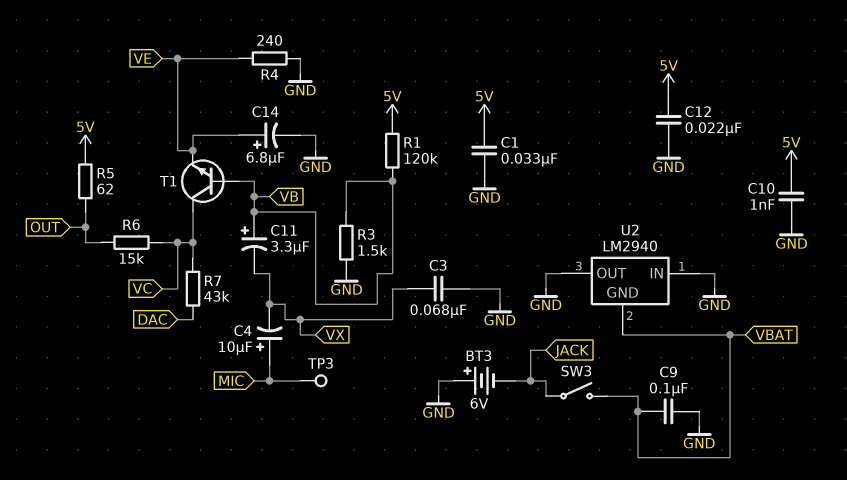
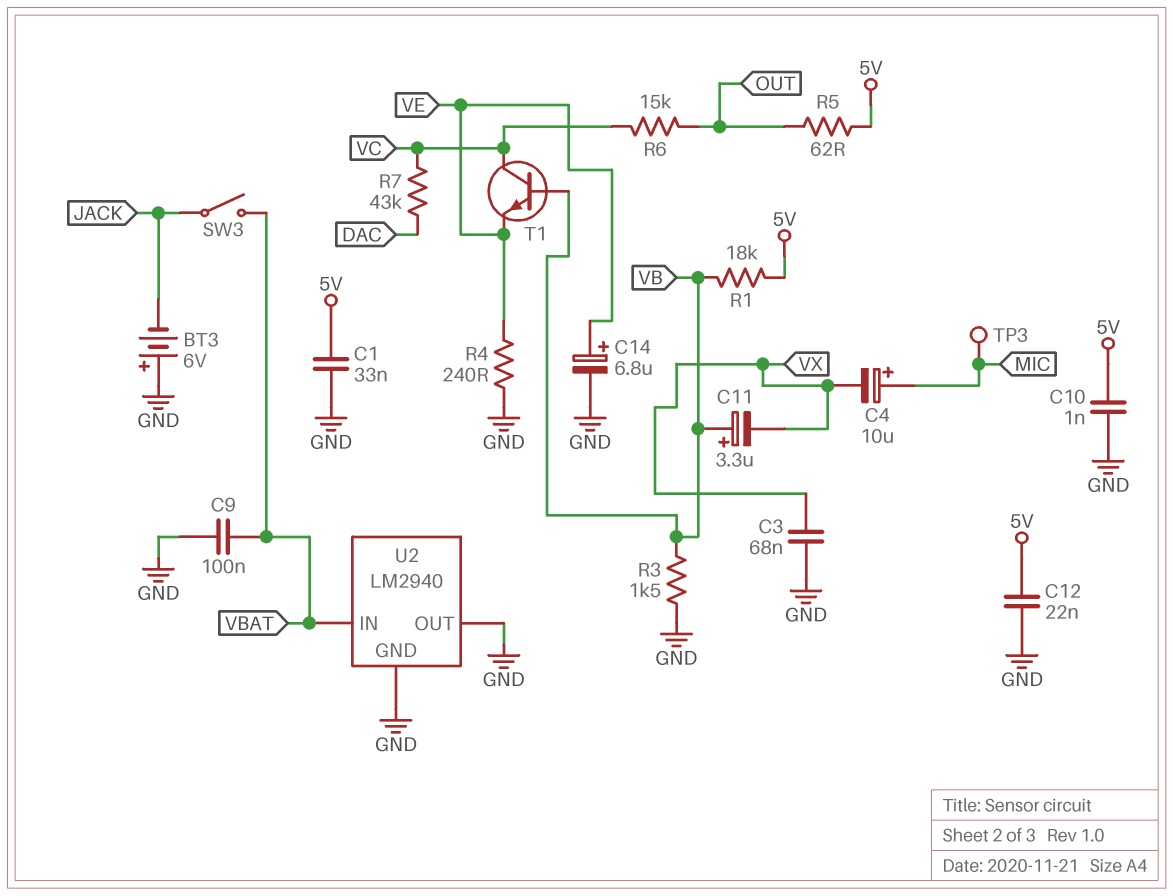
R1: 120k (5V, VB) -> 18k (5V, VB)
U2 pin GND: VBAT -> GND
U2 pin IN: GND -> VBAT

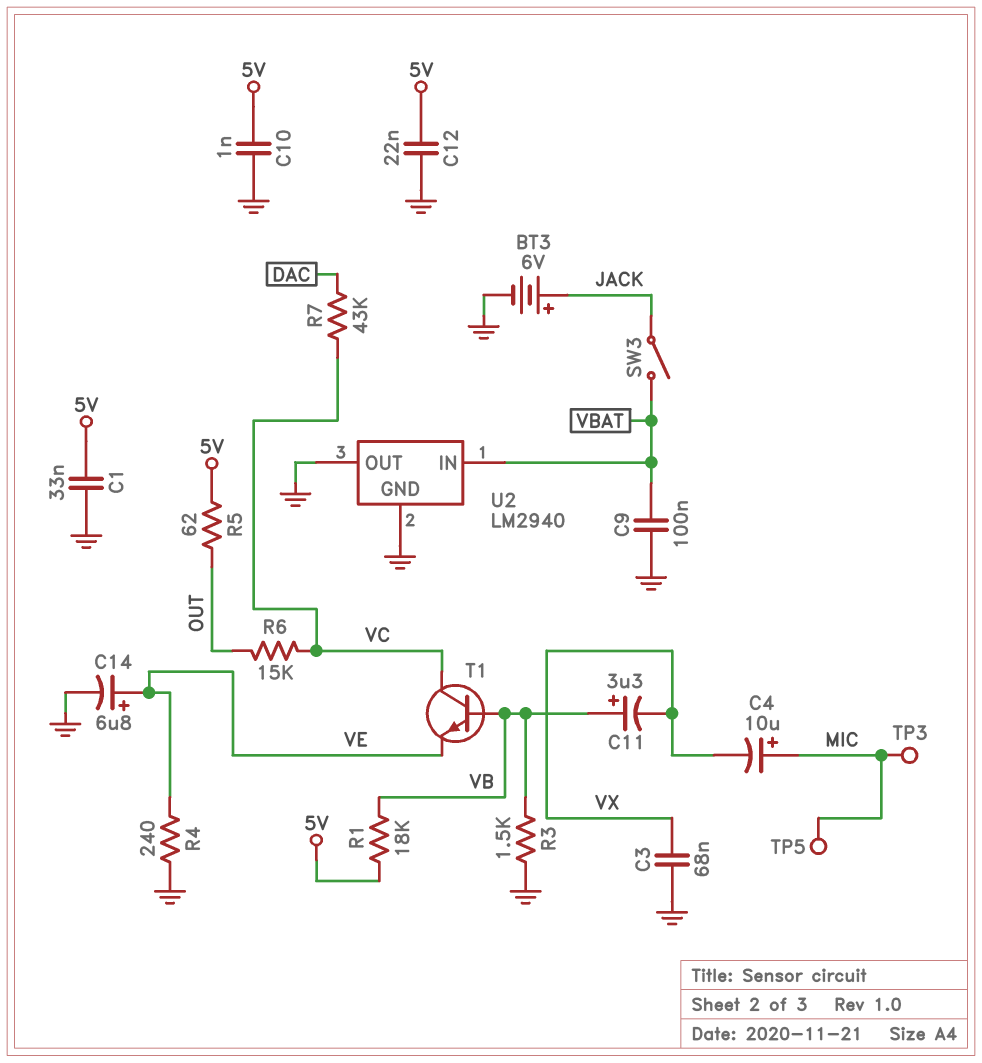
BT3: 6V (plus GND, minus JACK) -> 6V (plus JACK, minus GND)
TP5: none -> test point (MIC)

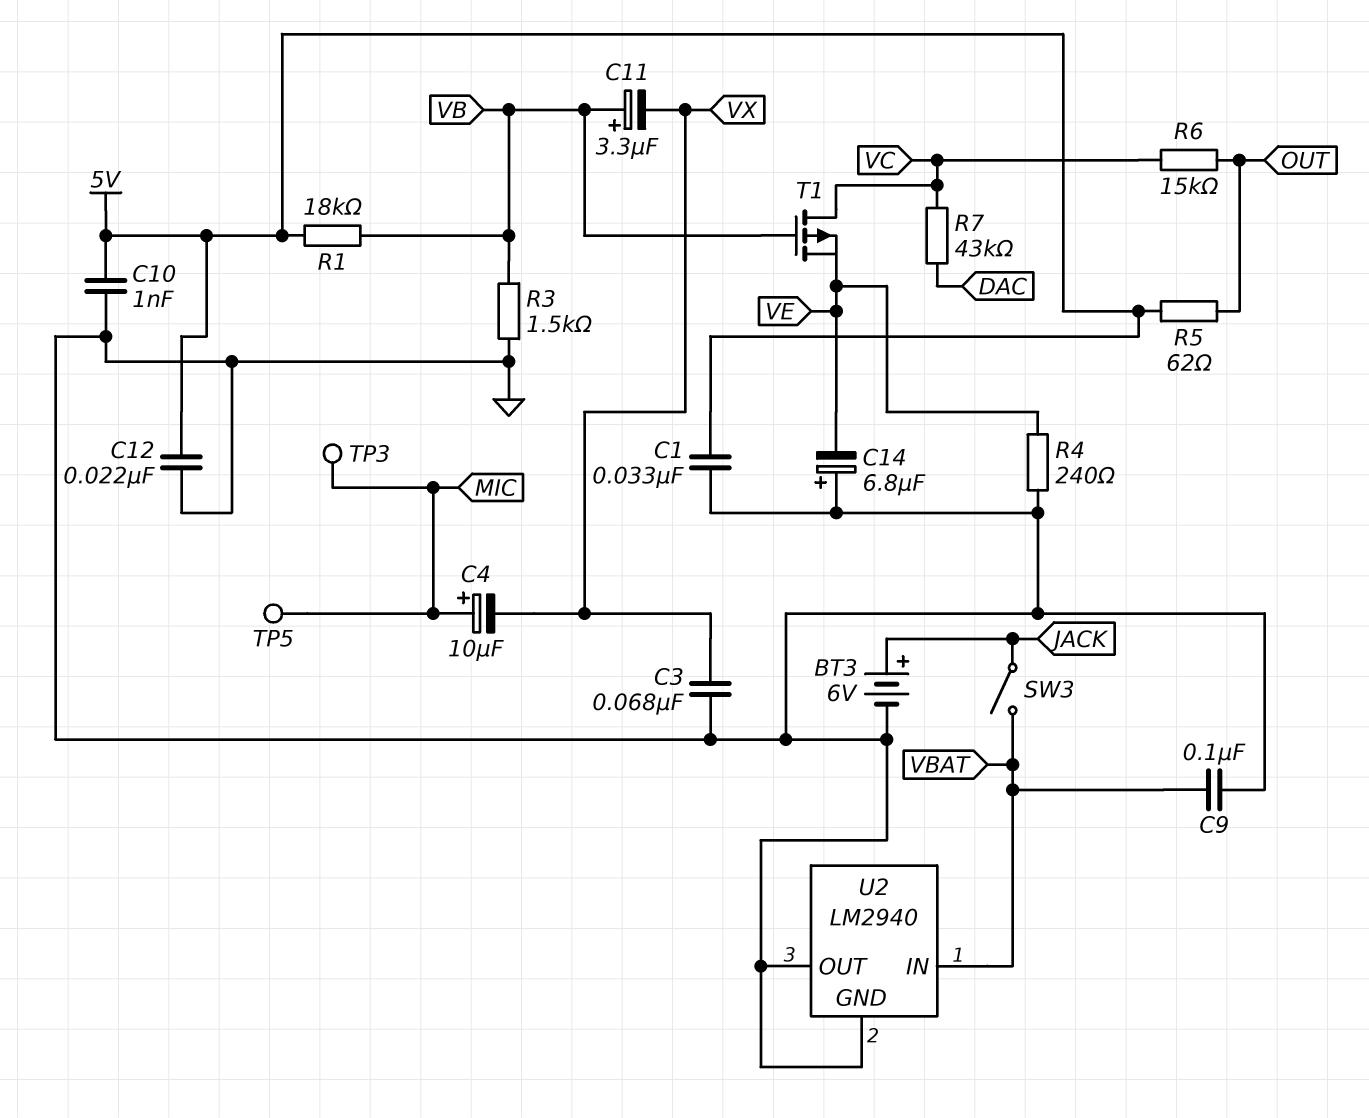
C14: 6.8uF (plus VE, minus GND) -> 6.8uF (plus GND, minus VE)
T1: NPN (B VB, C VC, E VE) -> PMOS (G VB, D VC, S VE)

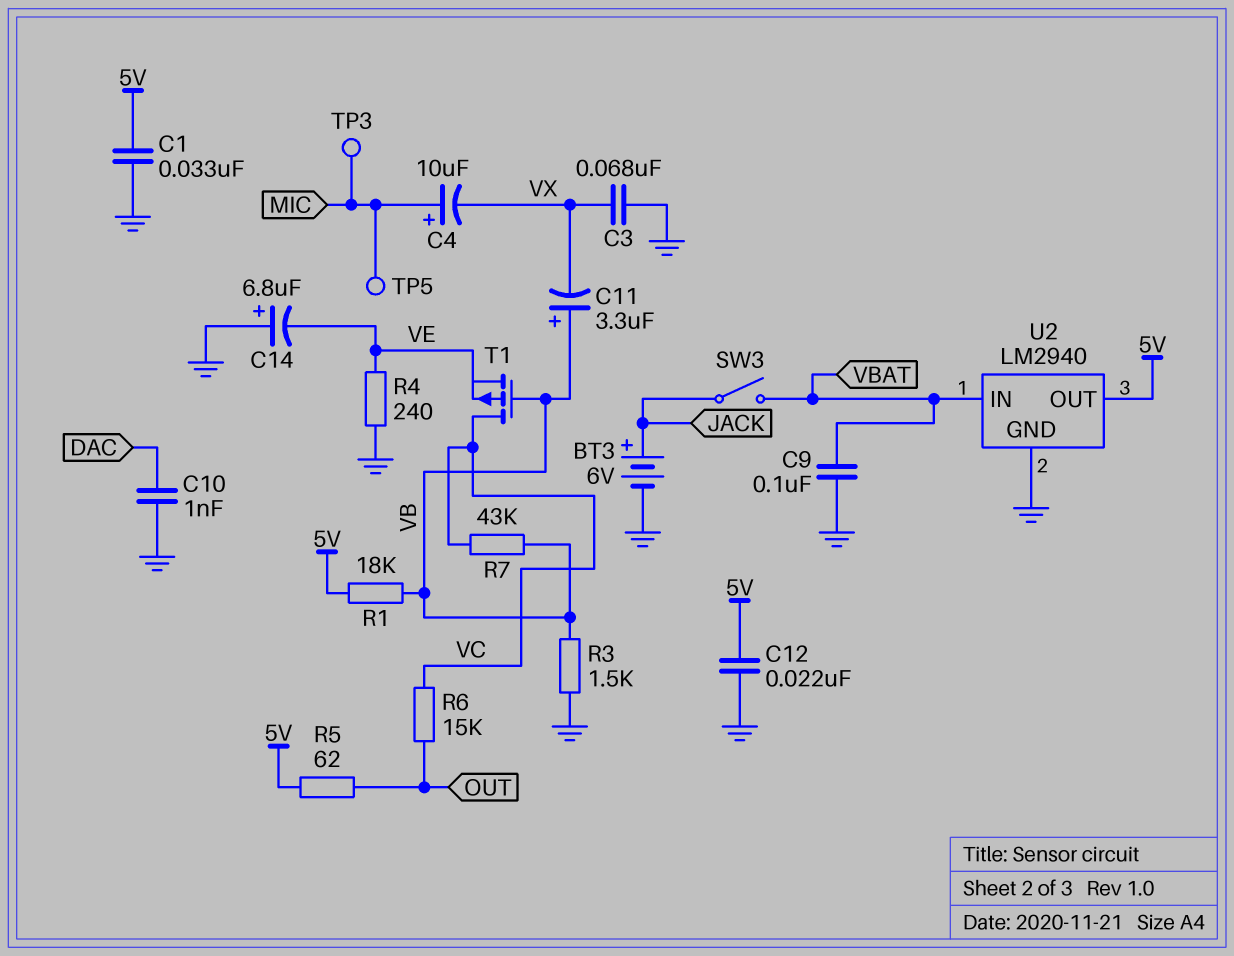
C10: 1nF (5V, GND) -> 1nF (DAC, GND)
R7: 43k (DAC, VC) -> 43k (VB, VC)
U2 pin OUT: GND -> 5V

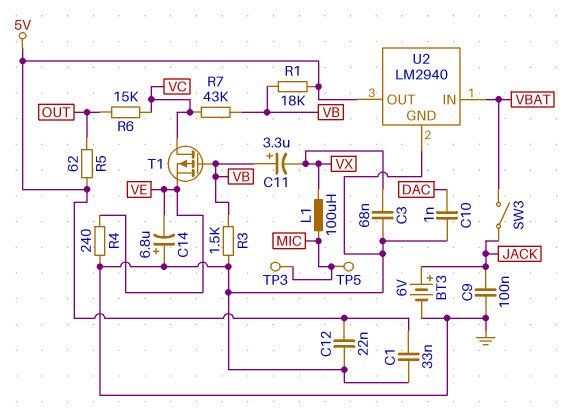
C4: 10uF (plus MIC, minus VX) -> none
C9: 100nF (GND, VBAT) -> 100nF (GND, JACK)
L1: none -> 100uH (MIC, VX)

